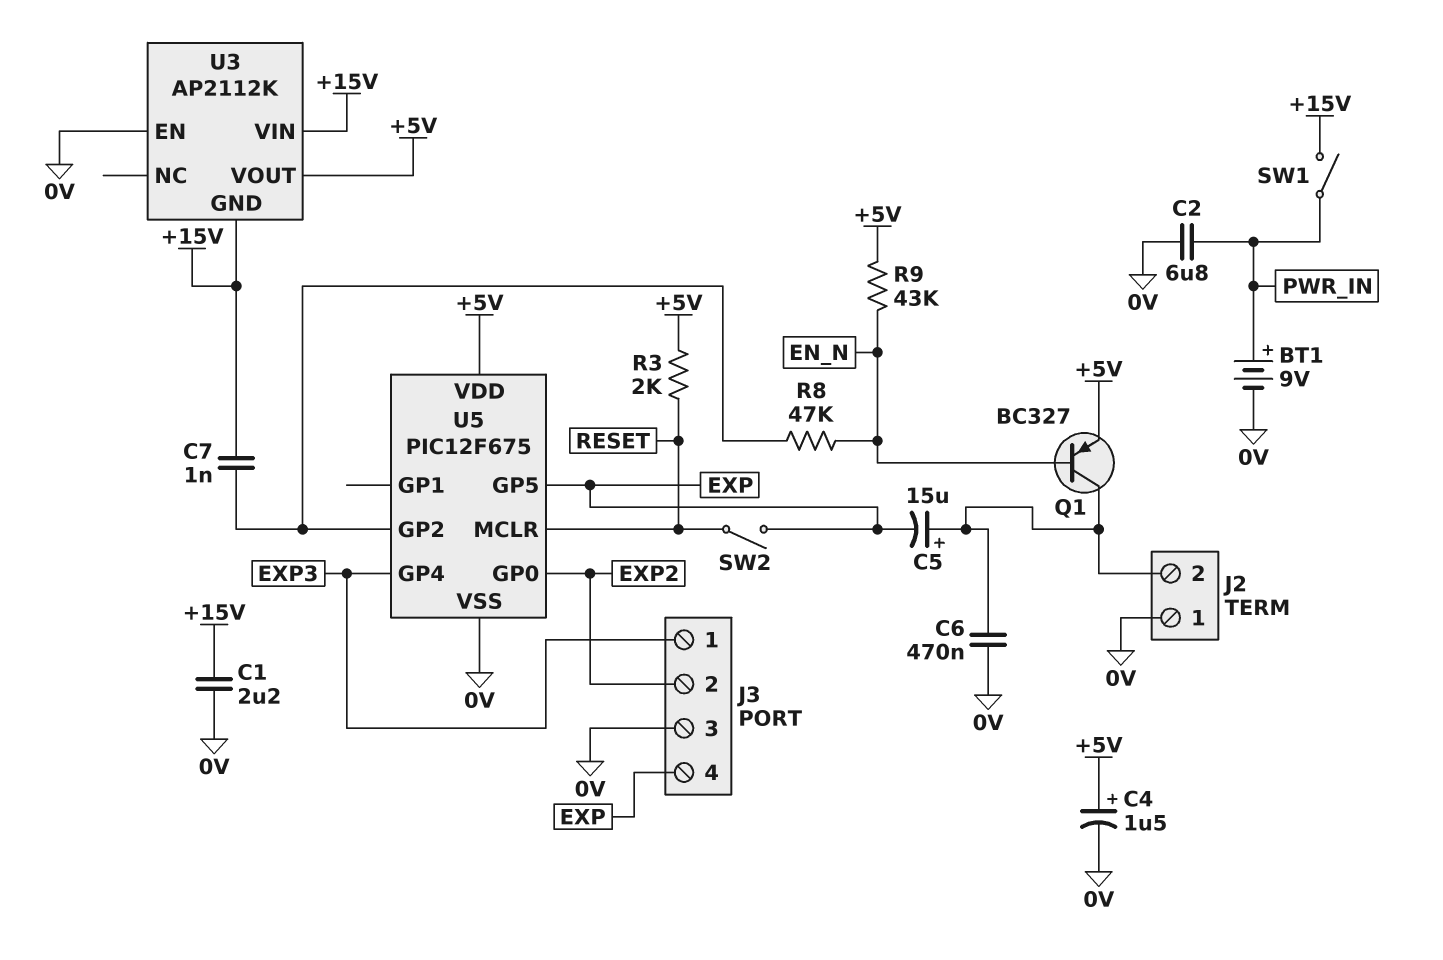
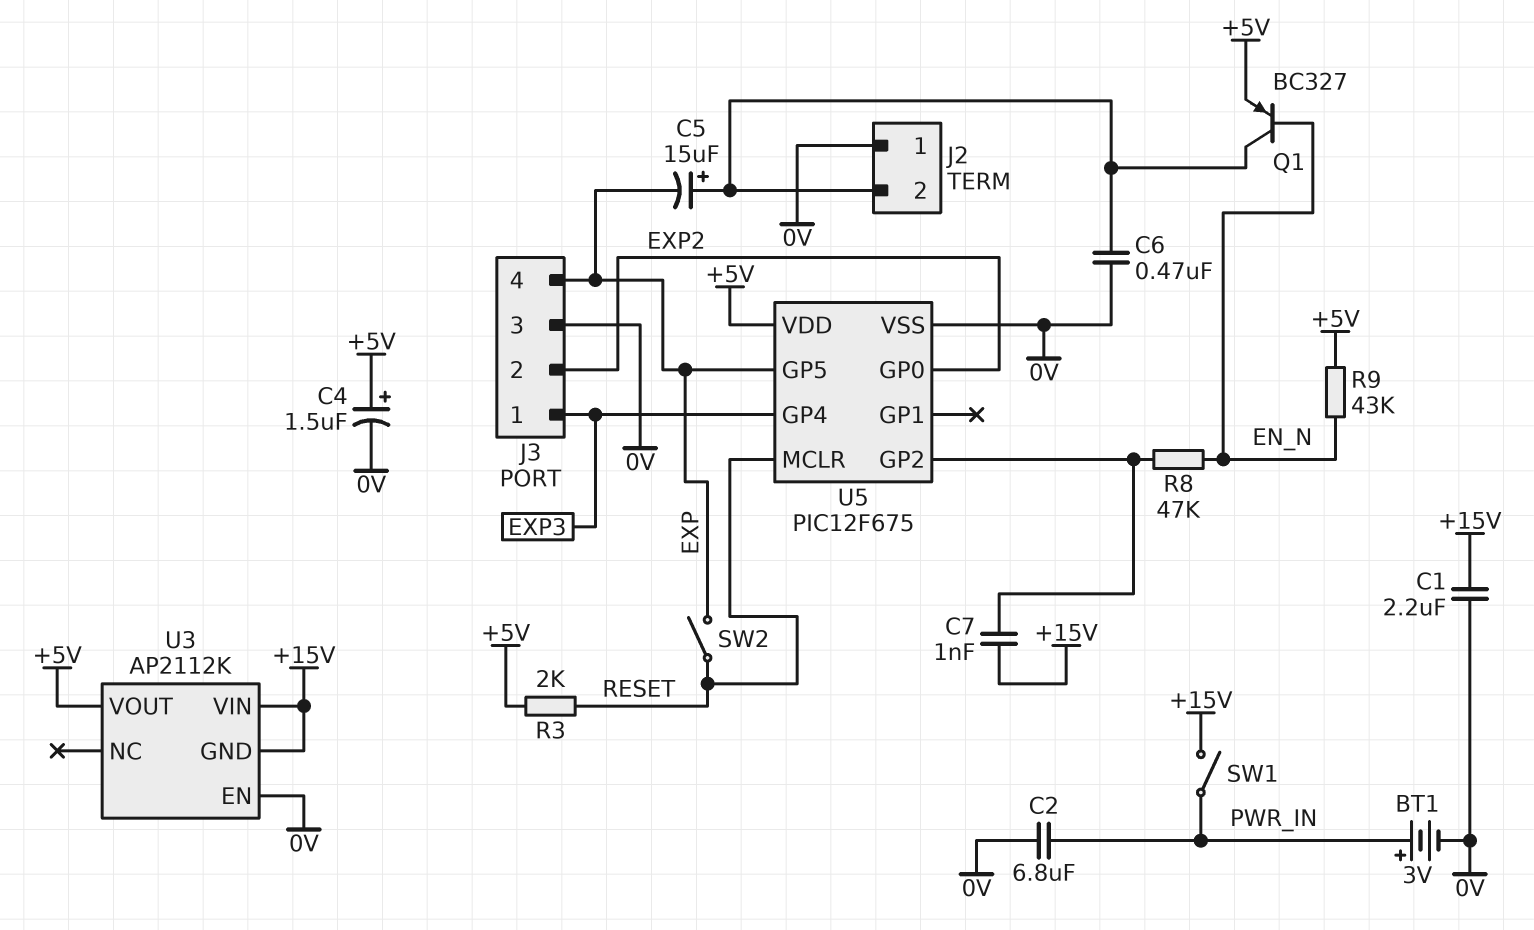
BT1: 9V (plus PWR_IN, minus 0V) -> 3V (plus PWR_IN, minus 0V)

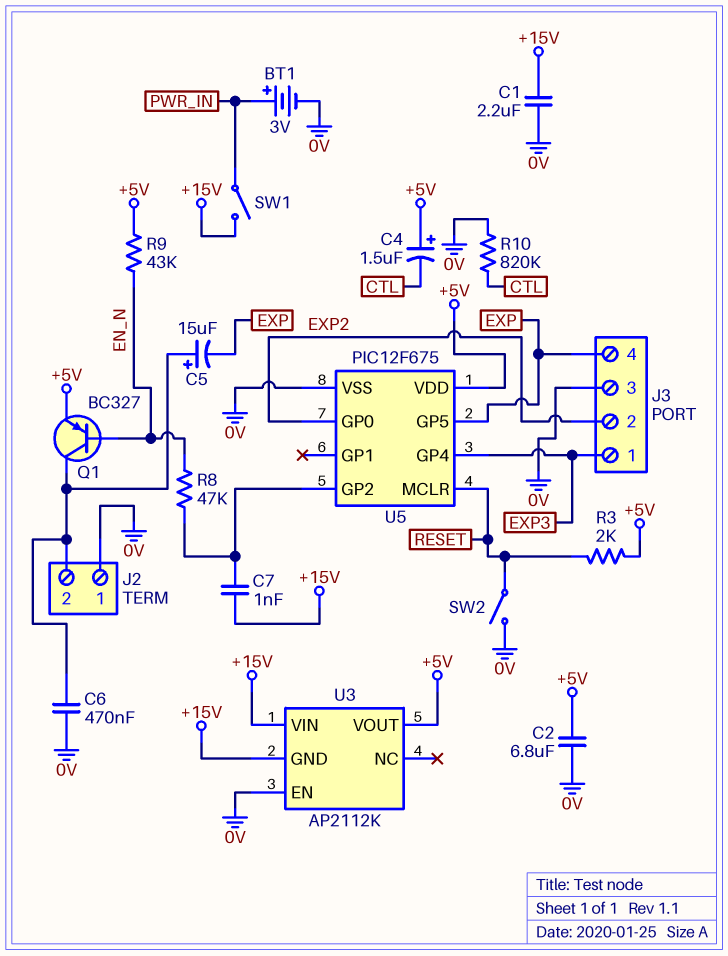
C2: 6.8uF (0V, PWR_IN) -> 6.8uF (+5V, 0V)
C4: 1.5uF (plus +5V, minus 0V) -> 1.5uF (plus +5V, minus CTL)
R10: none -> 820k (0V, CTL)
SW2: switch (EXP, RESET) -> switch (0V, RESET)

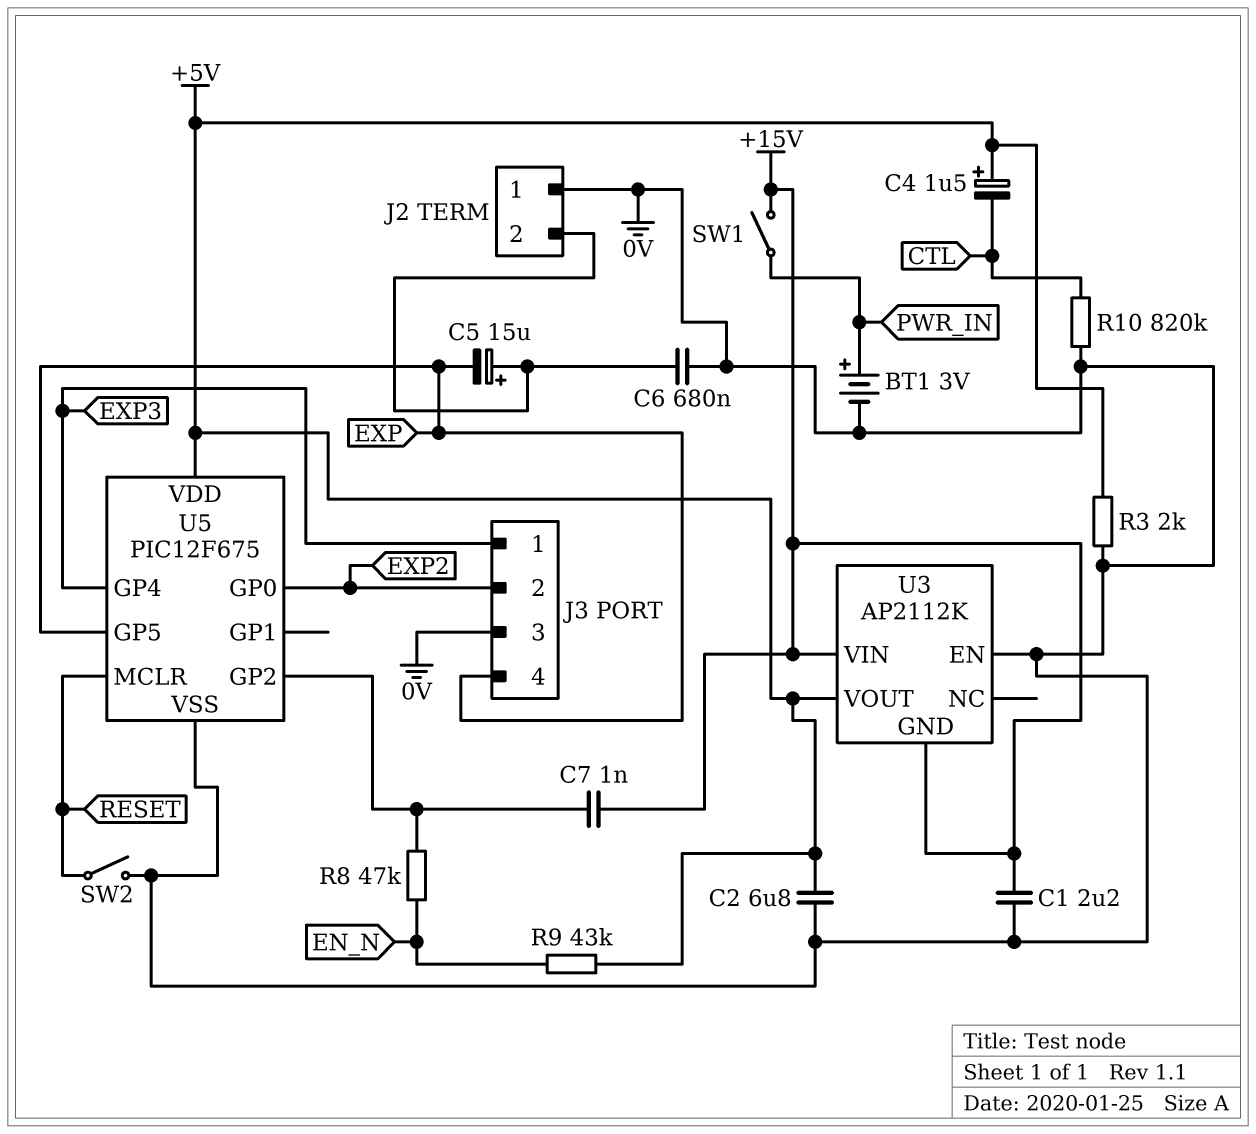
C6: 470nF (0V, J2/2) -> 680nF (0V, J2/2)
Q1: PNP BC327 (B EN_N, C J2/2, E +5V) -> none
R3: 2k (+5V, RESET) -> 2k (+5V, 0V)

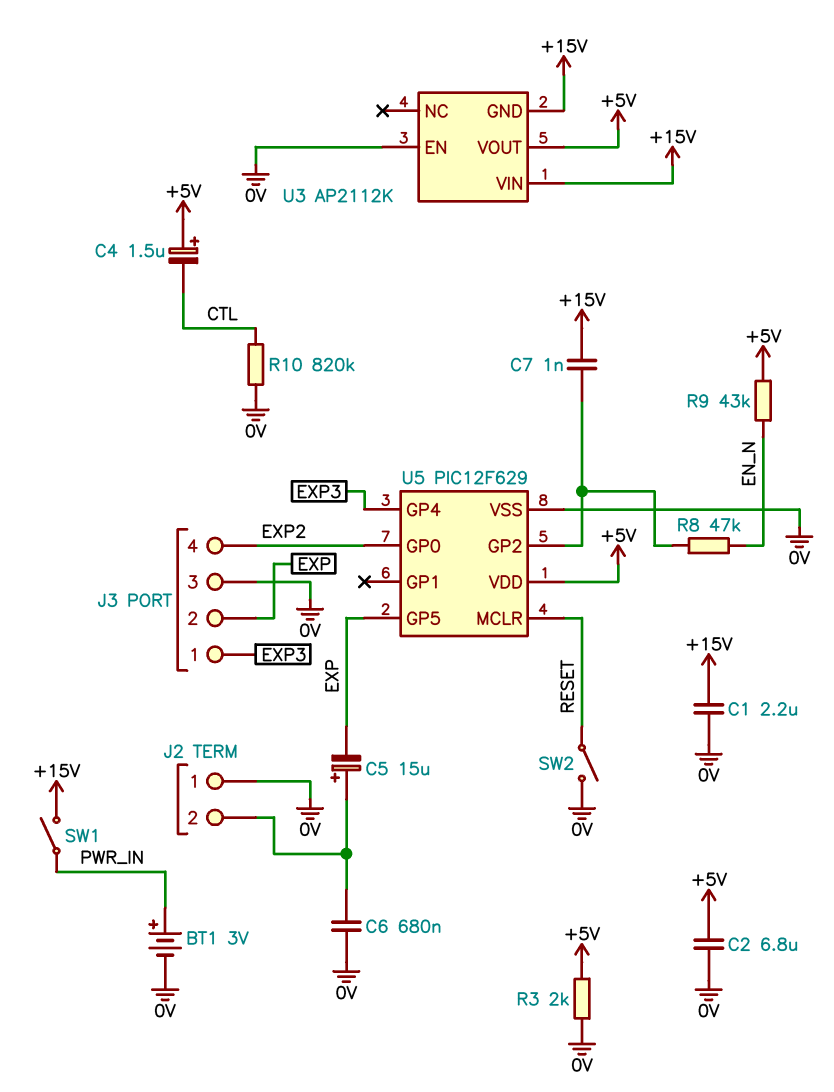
J3 pin 2: EXP2 -> EXP
J3 pin 4: EXP -> EXP2
U5: PIC12F675 -> PIC12F629

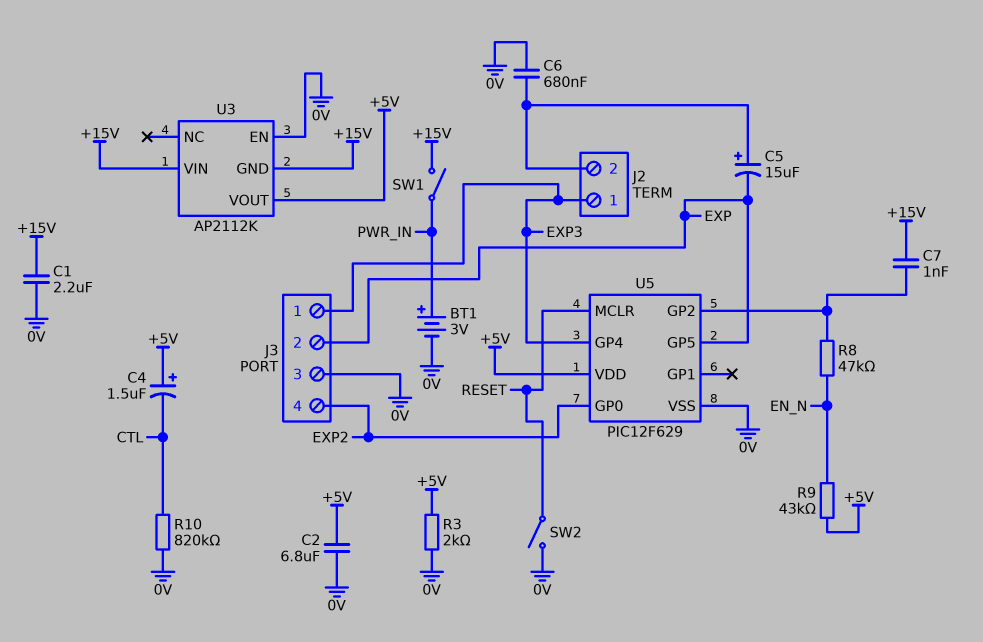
J2 pin 1: 0V -> EXP3

